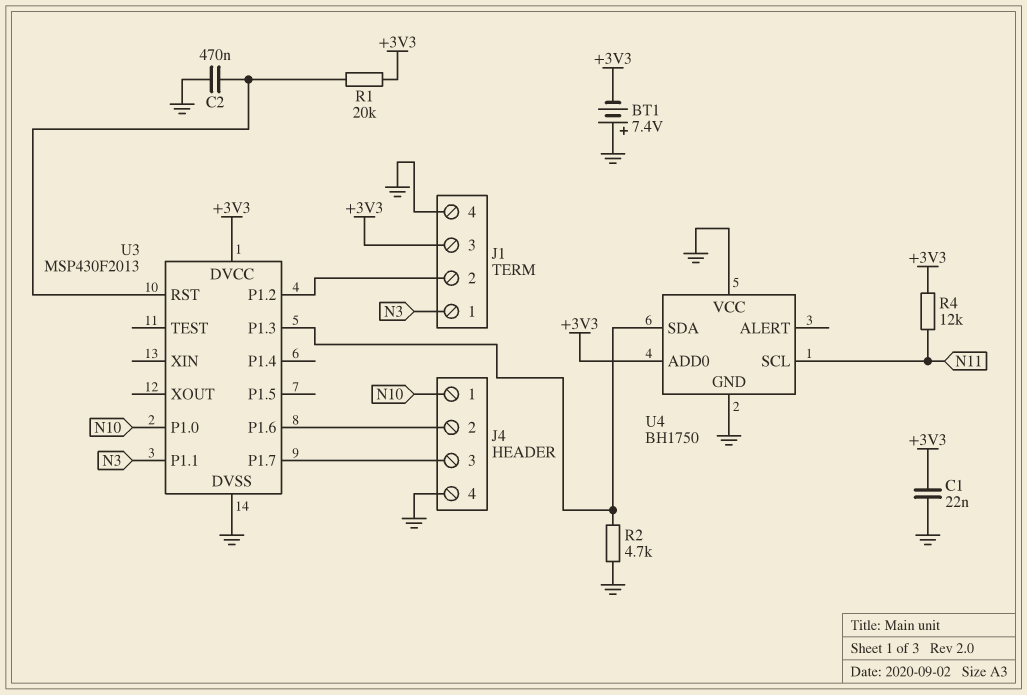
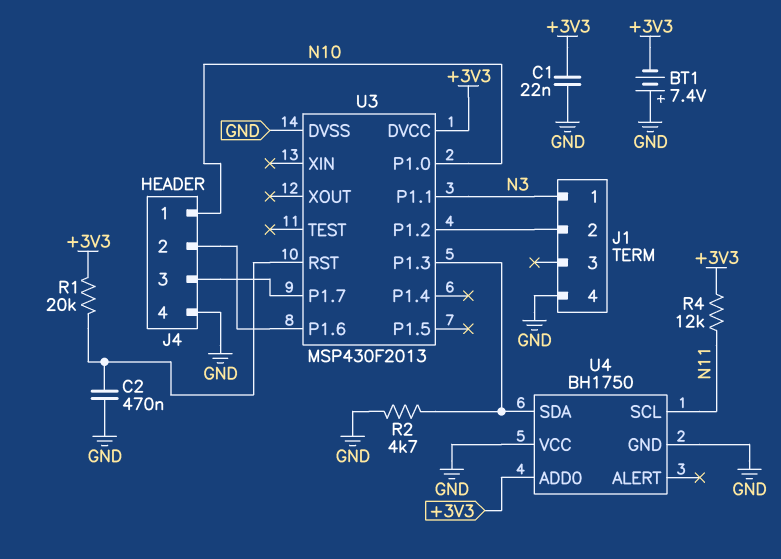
J1 pin 3: +3V3 -> none

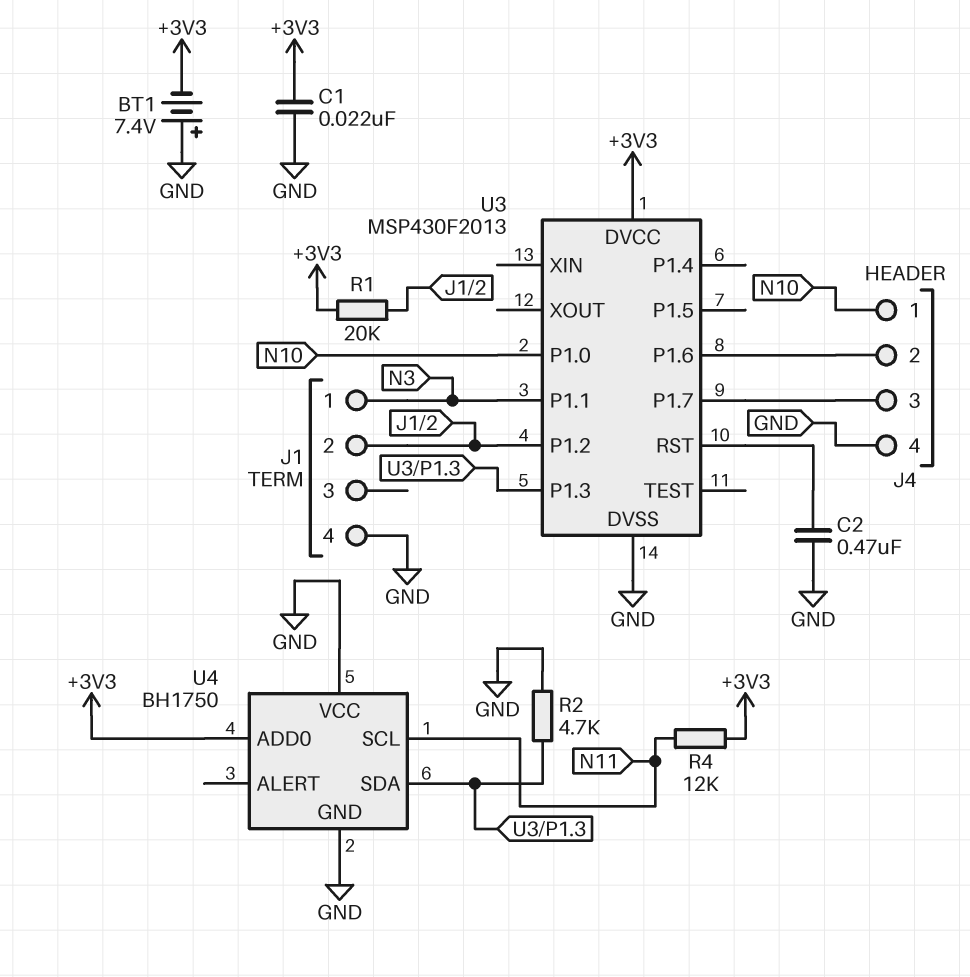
R1: 20k (+3V3, U3/RST) -> 20k (+3V3, J1/2)

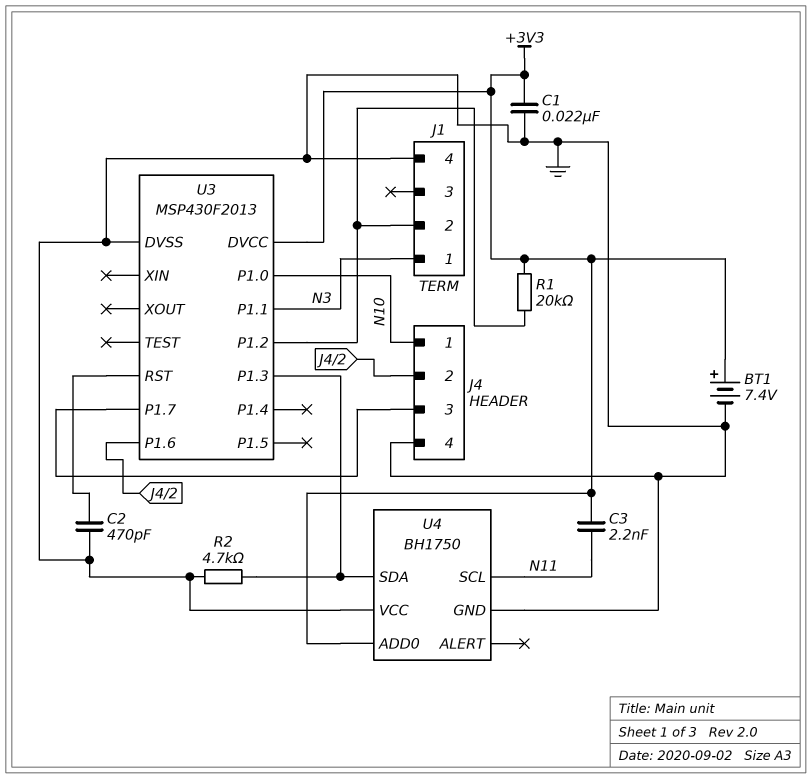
BT1: 7.4V (plus GND, minus +3V3) -> 7.4V (plus +3V3, minus GND)
C2: 470nF (GND, U3/RST) -> 470pF (GND, U3/RST)
C3: none -> 2.2nF (+3V3, N11)
R4: 12k (+3V3, N11) -> none

